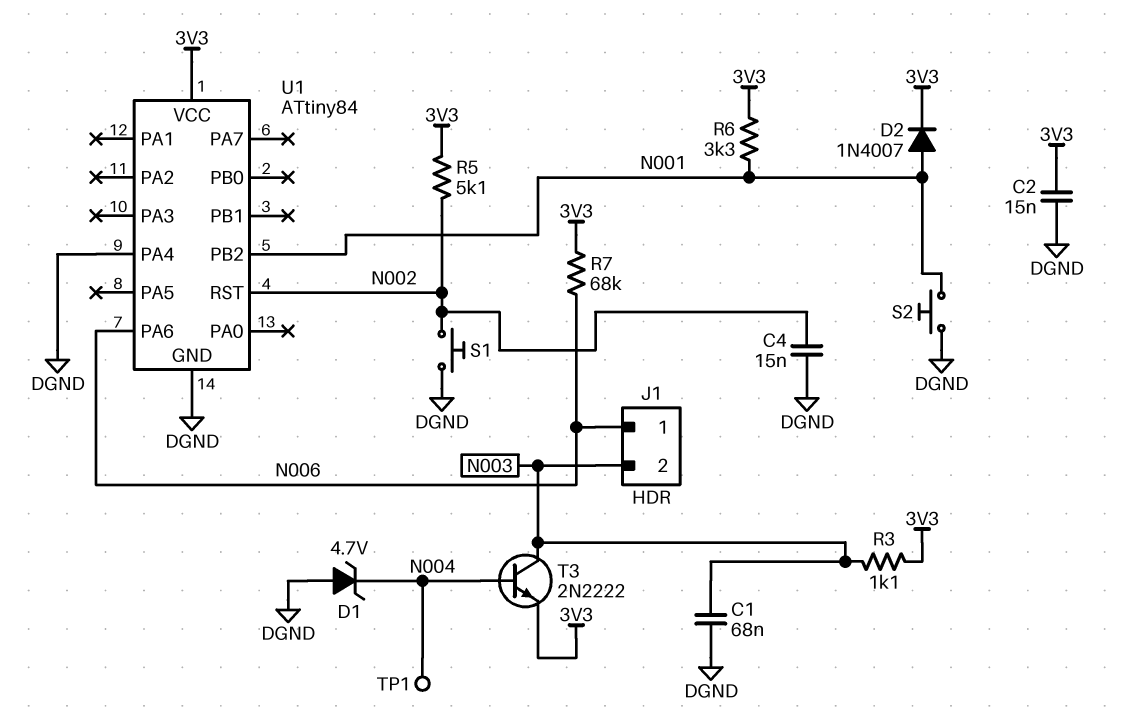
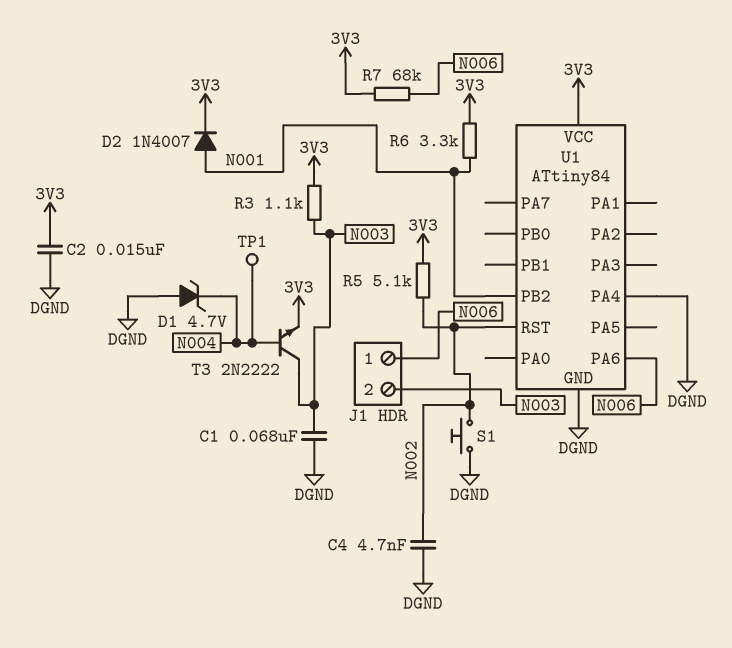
C4: 15nF (DGND, N002) -> 4.7nF (DGND, N002)
S2: button (DGND, N001) -> none

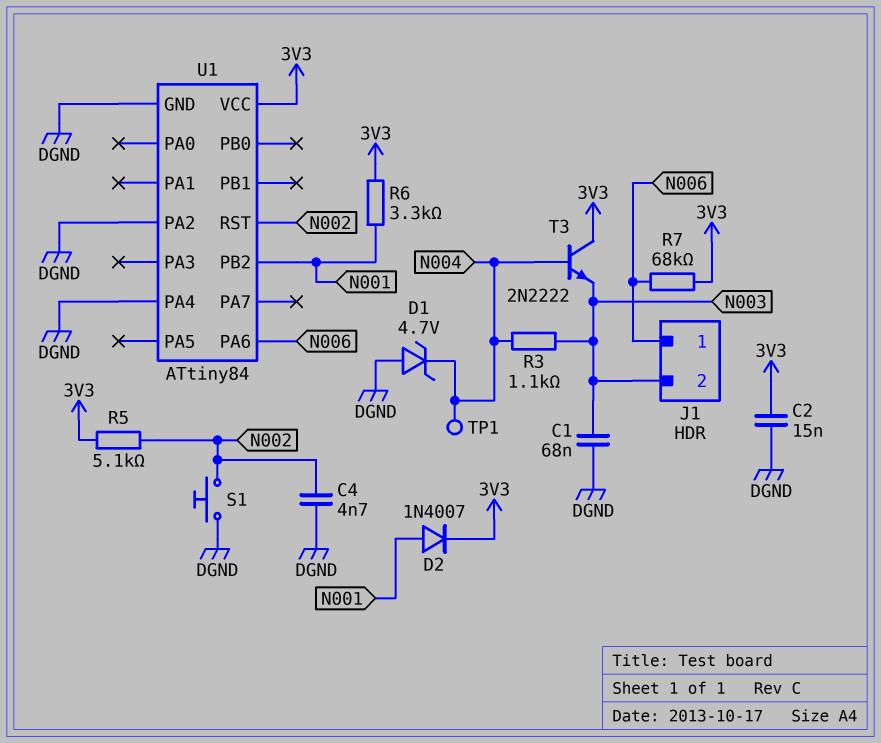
R3: 1.1k (3V3, N003) -> 1.1k (N003, N004)
T3: NPN 2N2222 (B N004, C N003, E 3V3) -> NPN 2N2222 (B N004, C 3V3, E N003)
U1 pin PA2: none -> DGND

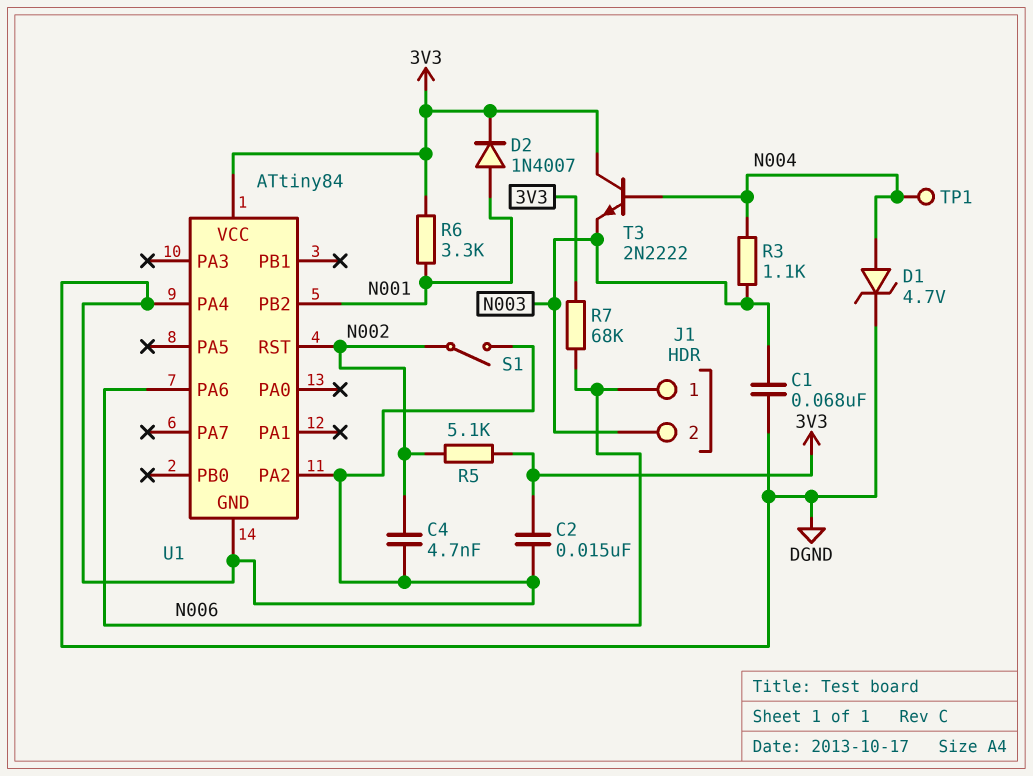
D1: zener 4.7V (A DGND, K N004) -> zener 4.7V (A N004, K DGND)
S1: button (DGND, N002) -> switch (DGND, N002)

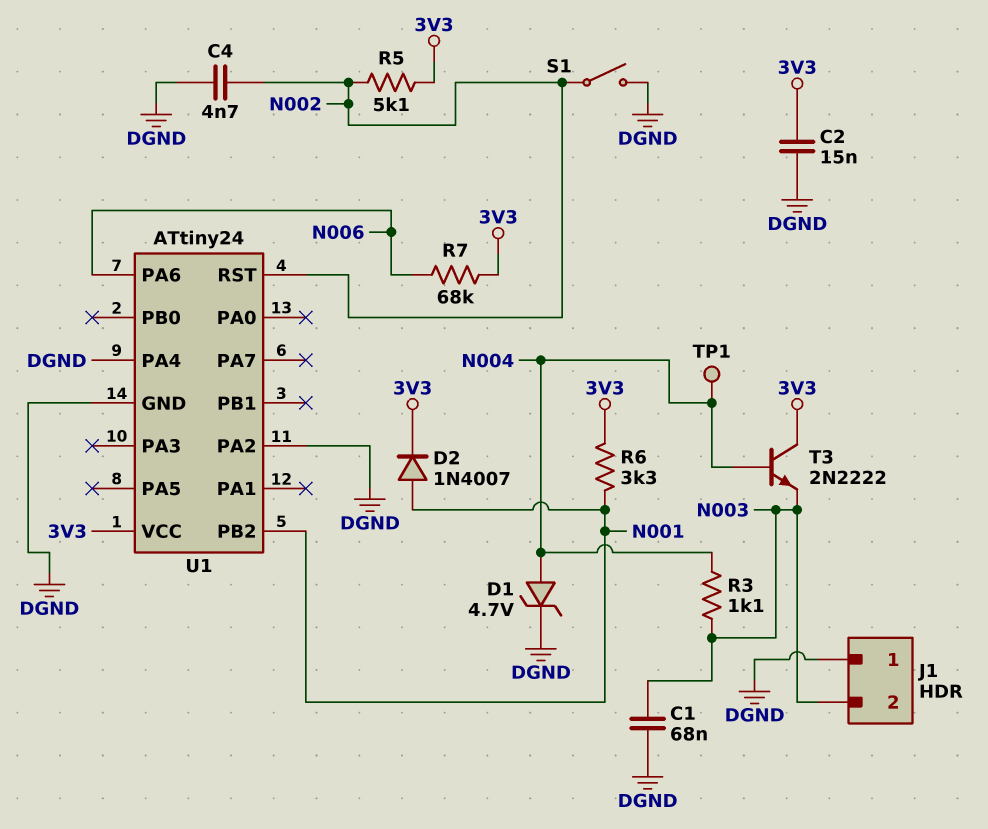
J1 pin 1: N006 -> DGND
U1: ATtiny84 -> ATtiny24

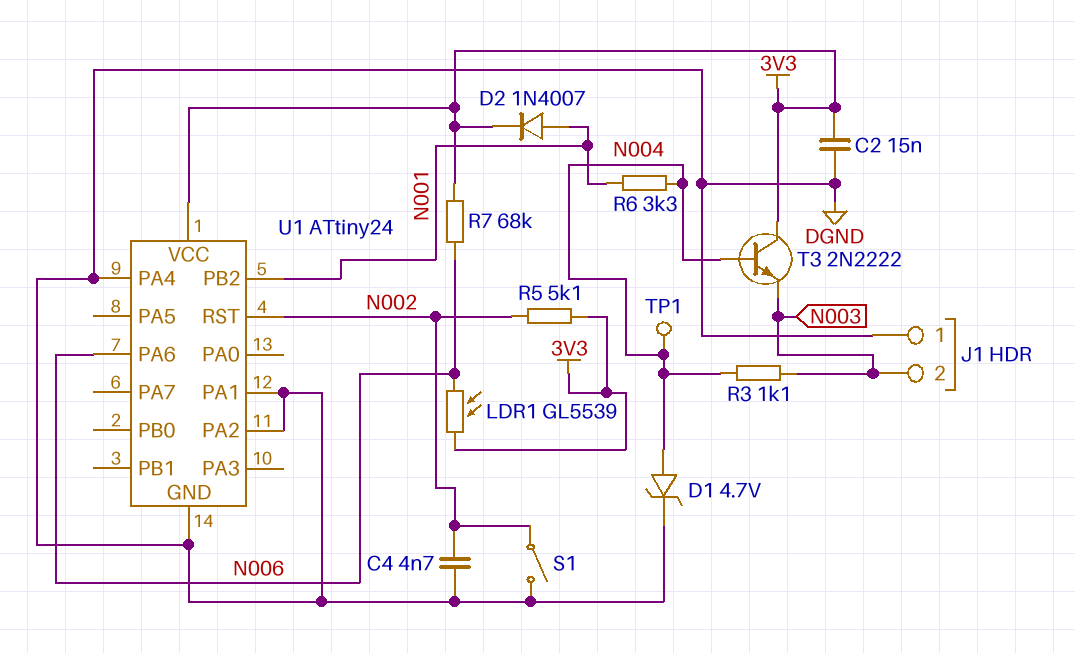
C1: 68nF (DGND, N003) -> none
LDR1: none -> GL5539 (3V3, N006)
R6: 3.3k (3V3, N001) -> 3.3k (N001, N004)
U1 pin PA1: none -> DGND

